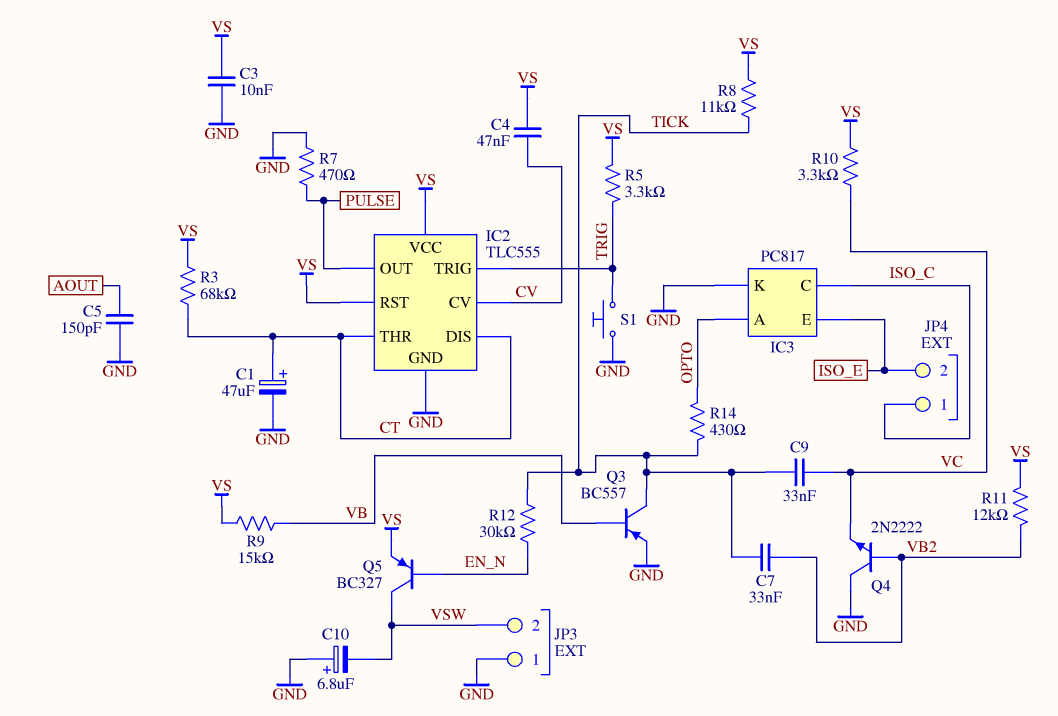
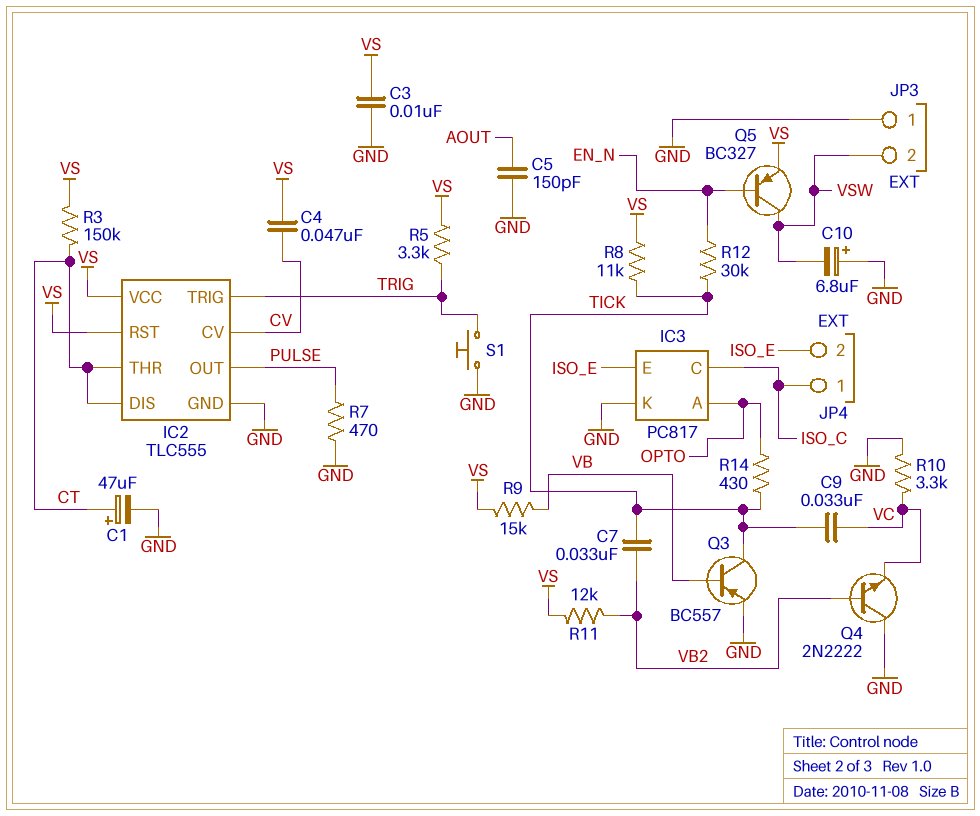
R3: 68k (CT, VS) -> 150k (CT, VS)
R10: 3.3k (VC, VS) -> 3.3k (GND, VC)

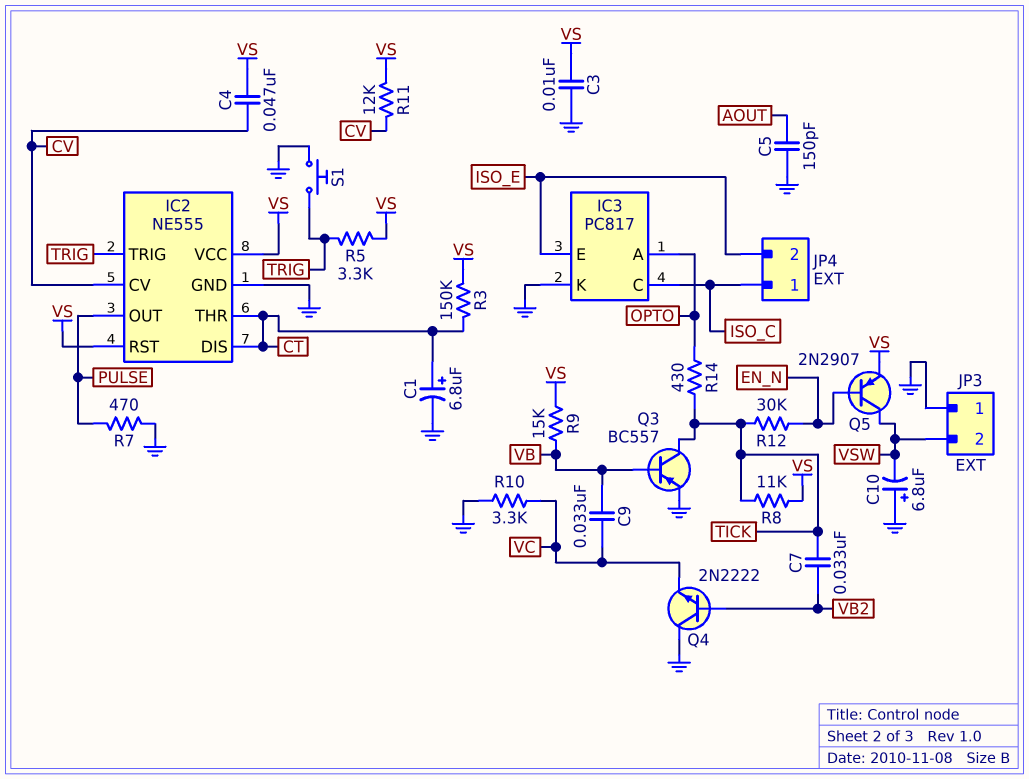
C1: 47uF (plus CT, minus GND) -> 6.8uF (plus CT, minus GND)
C9: 33nF (TICK, VC) -> 33nF (VB, VC)
IC2: TLC555 -> NE555
Q5: PNP BC327 (B EN_N, C VSW, E VS) -> PNP 2N2907 (B EN_N, C VSW, E VS)
R11: 12k (VB2, VS) -> 12k (CV, VS)

